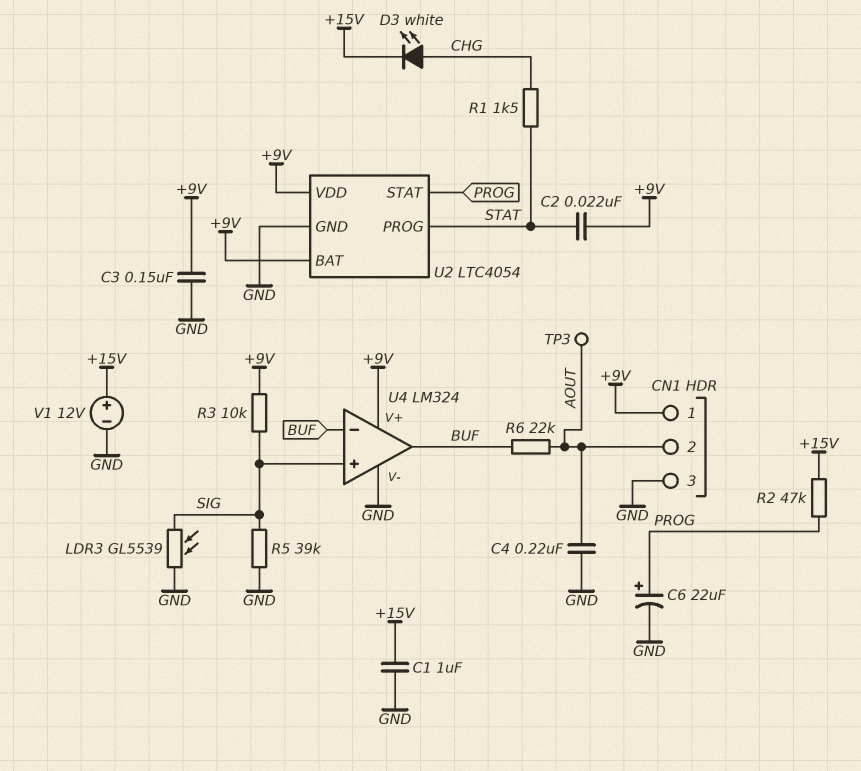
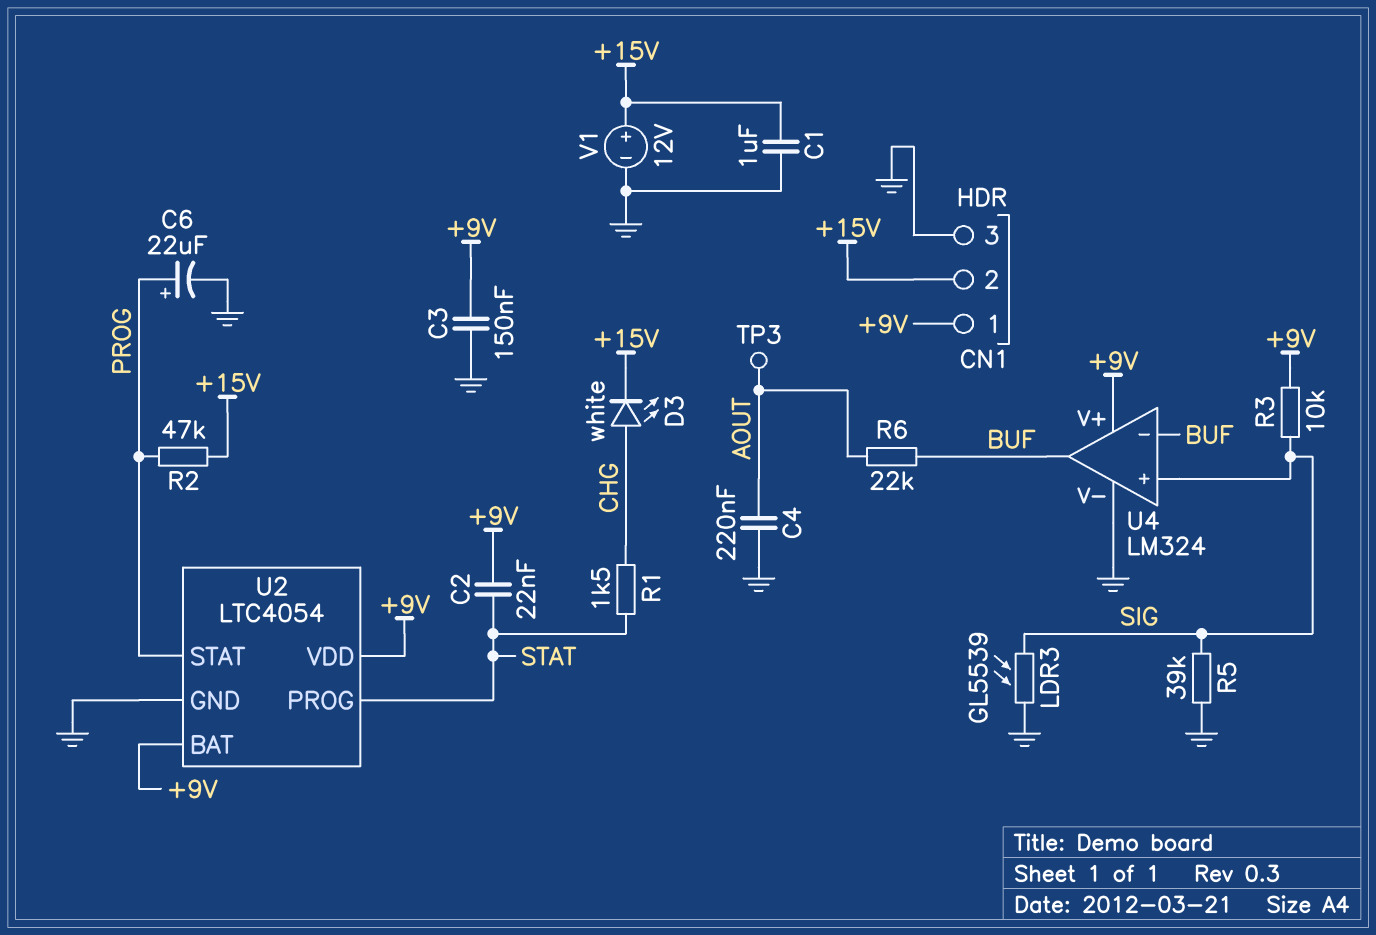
CN1 pin 2: AOUT -> +15V

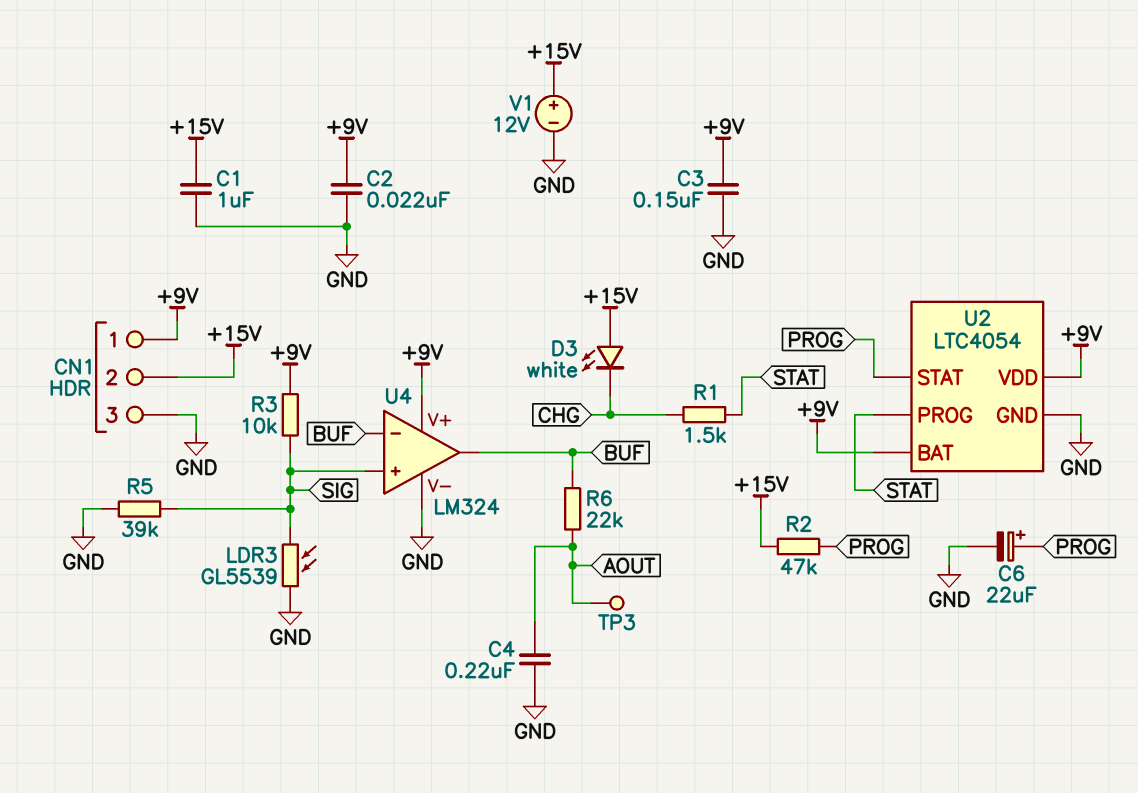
C2: 22nF (+9V, STAT) -> 22nF (+9V, GND)
D3: LED white (A CHG, K +15V) -> LED white (A +15V, K CHG)

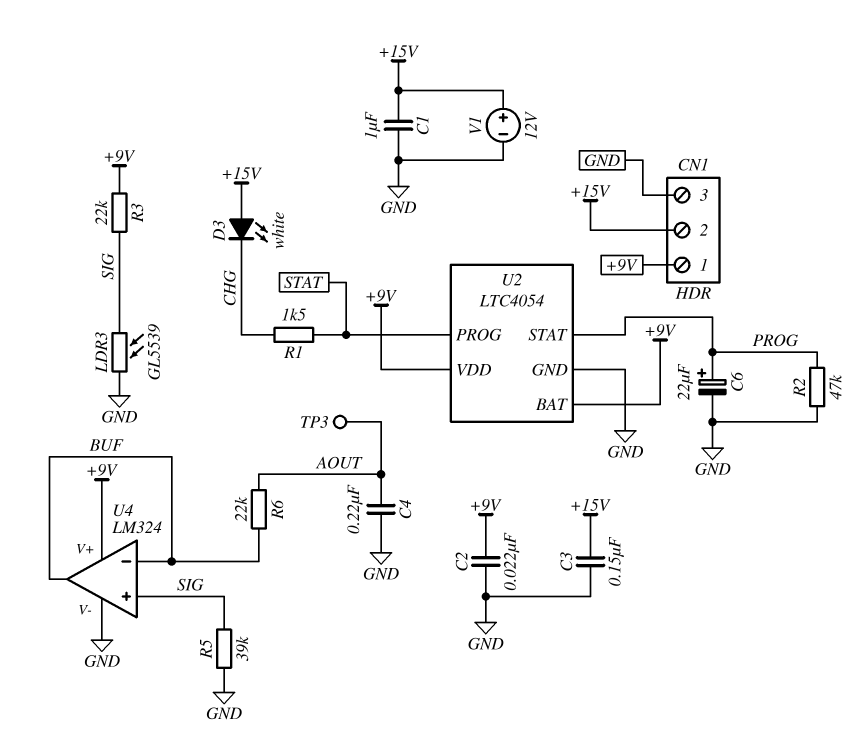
C3: 150nF (+9V, GND) -> 150nF (+15V, GND)
R2: 47k (+15V, PROG) -> 47k (GND, PROG)
R3: 10k (+9V, SIG) -> 22k (+9V, SIG)

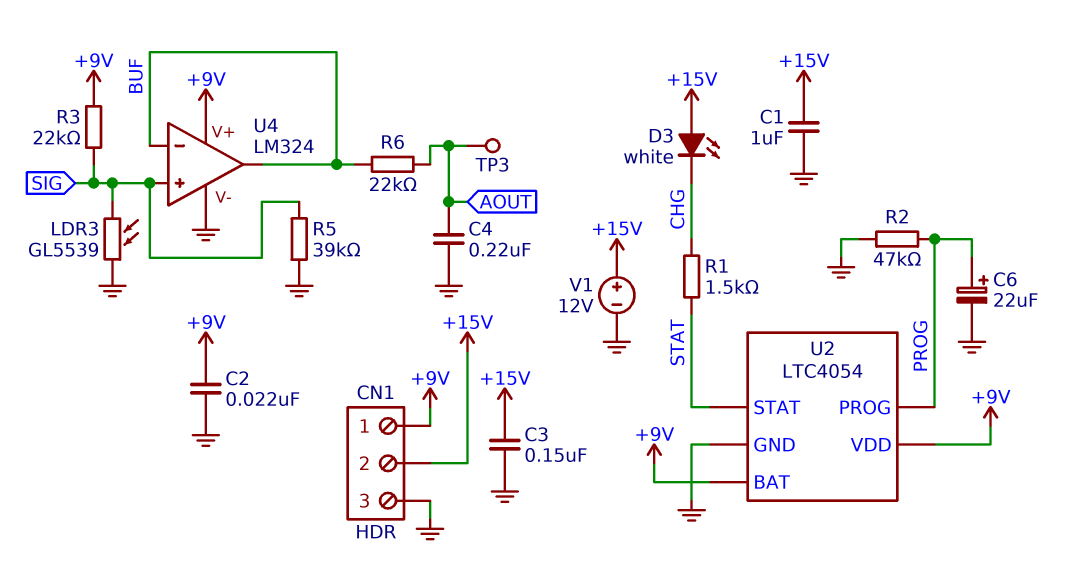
U2 pin PROG: STAT -> PROG
U2 pin STAT: PROG -> STAT

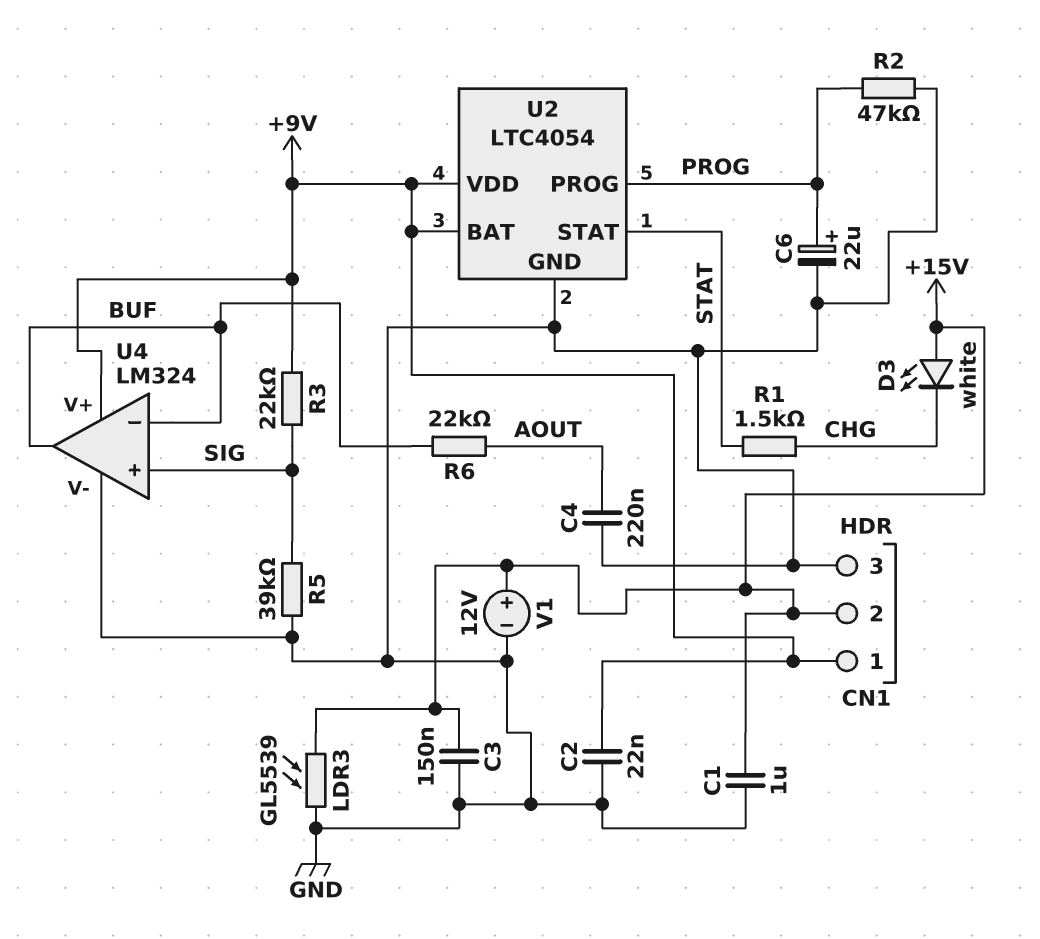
LDR3: GL5539 (GND, SIG) -> GL5539 (+15V, GND)
TP3: test point (AOUT) -> none

